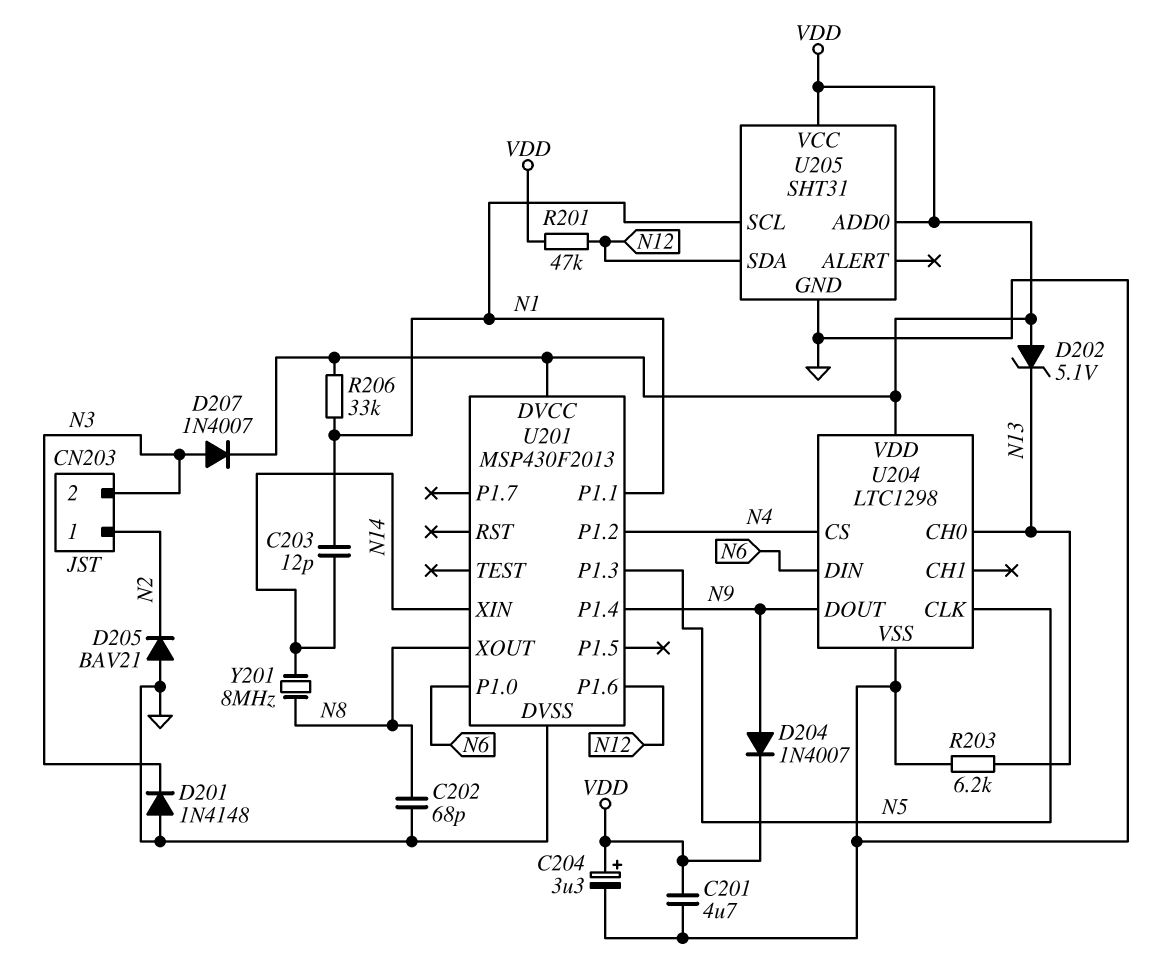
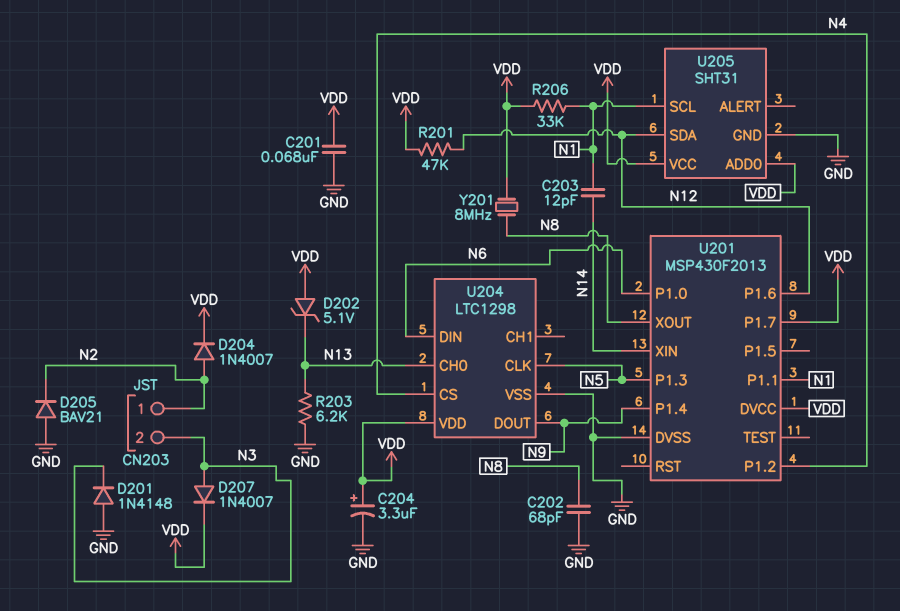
C201: 4.7uF (GND, VDD) -> 68nF (GND, VDD)
D204: diode 1N4007 (A N9, K VDD) -> diode 1N4007 (A N2, K VDD)
U201 pin P1.7: none -> VDD
Y201: 8MHz (N8, N14) -> 8MHz (N8, VDD)

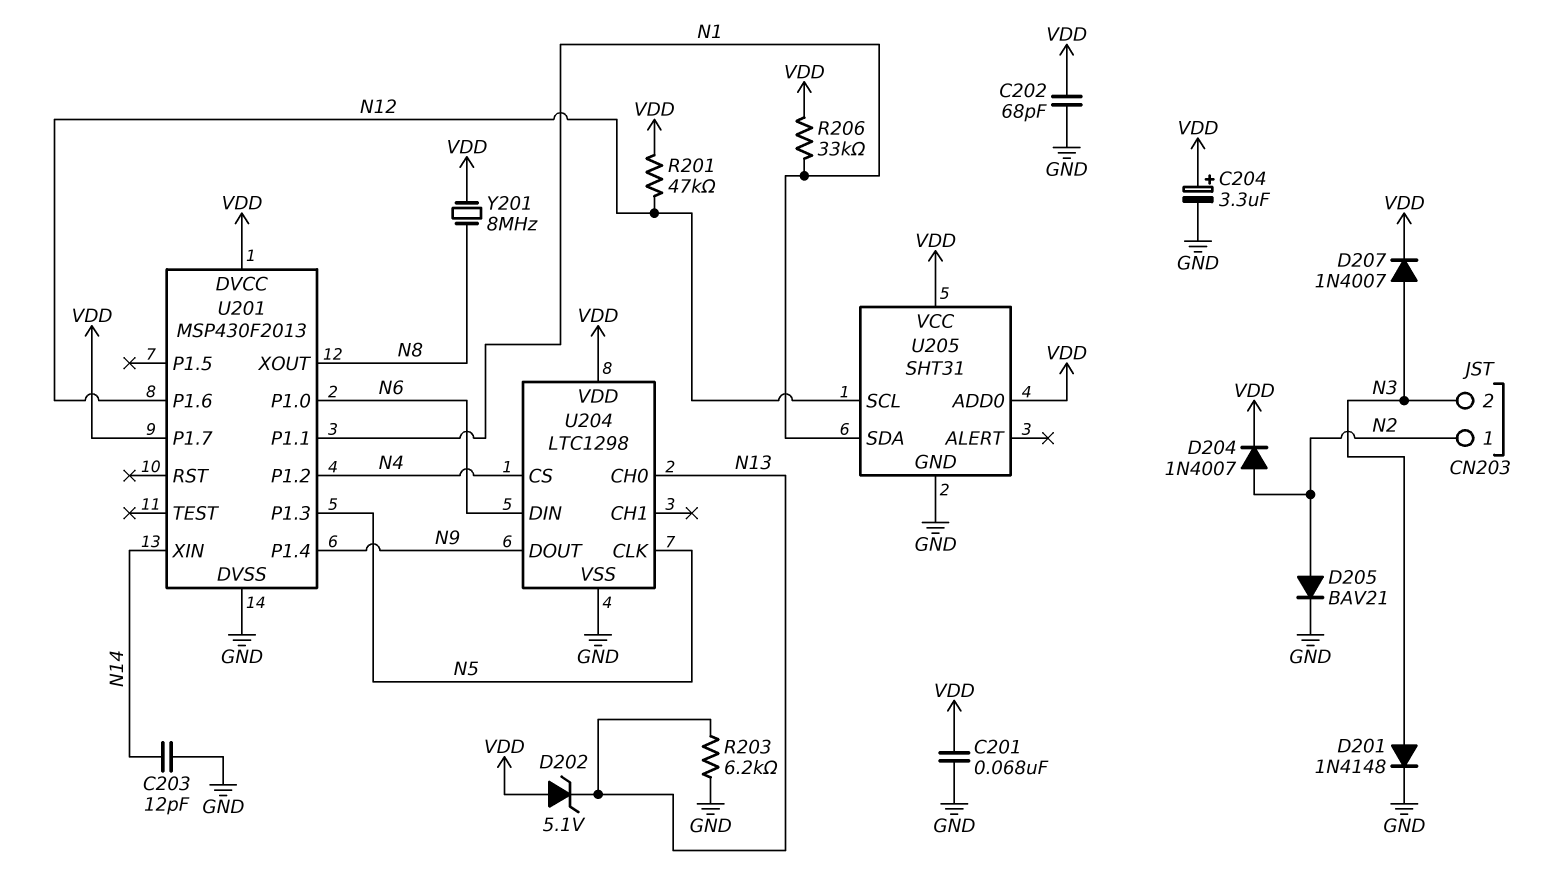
C202: 68pF (GND, N8) -> 68pF (GND, VDD)
C203: 12pF (N1, N14) -> 12pF (GND, N14)
D201: diode 1N4148 (A GND, K N3) -> diode 1N4148 (A N3, K GND)
D205: diode BAV21 (A GND, K N2) -> diode BAV21 (A N2, K GND)
U205 pin SCL: N1 -> N12
U205 pin SDA: N12 -> N1

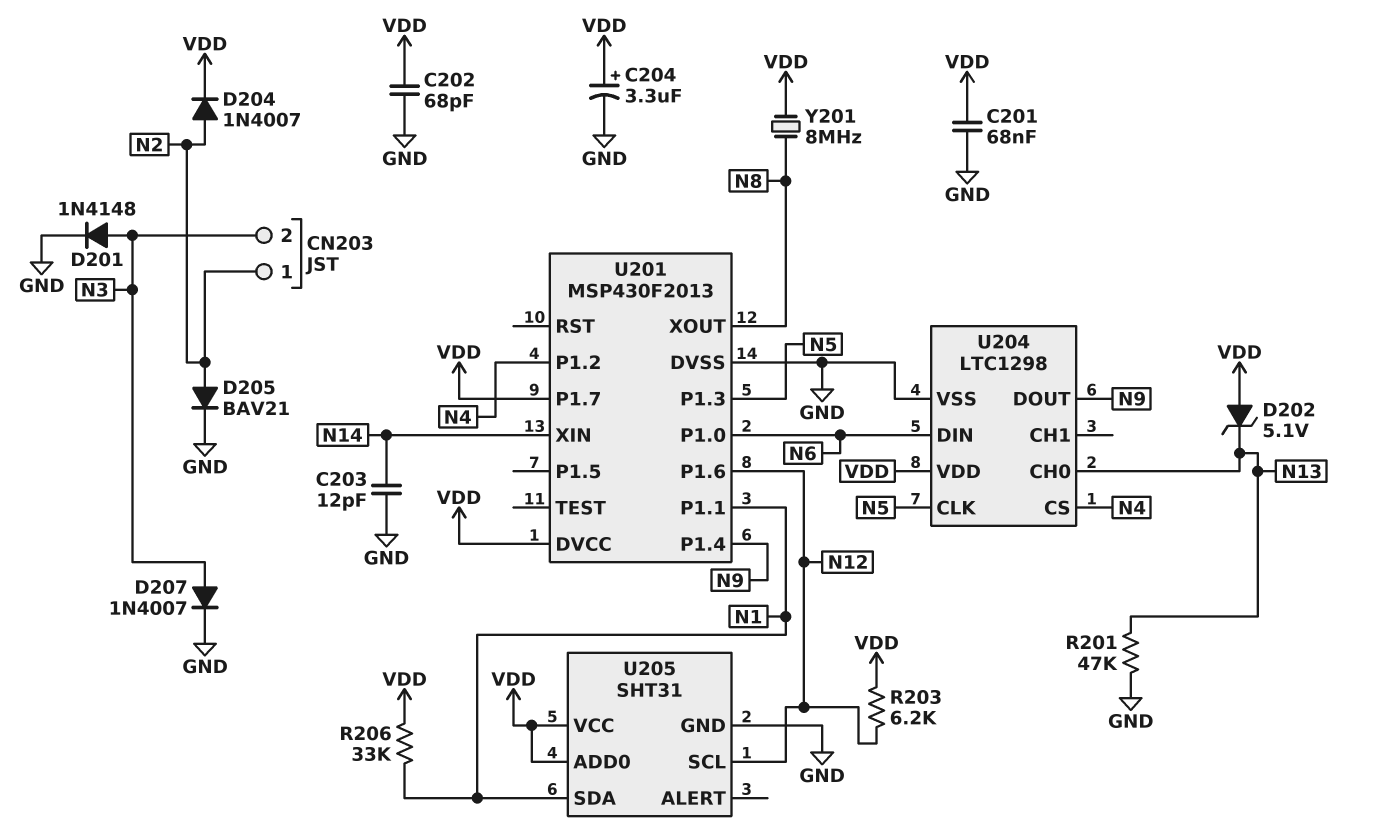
D207: diode 1N4007 (A N3, K VDD) -> diode 1N4007 (A N3, K GND)
R201: 47k (N12, VDD) -> 47k (GND, N13)
R203: 6.2k (GND, N13) -> 6.2k (N12, VDD)

